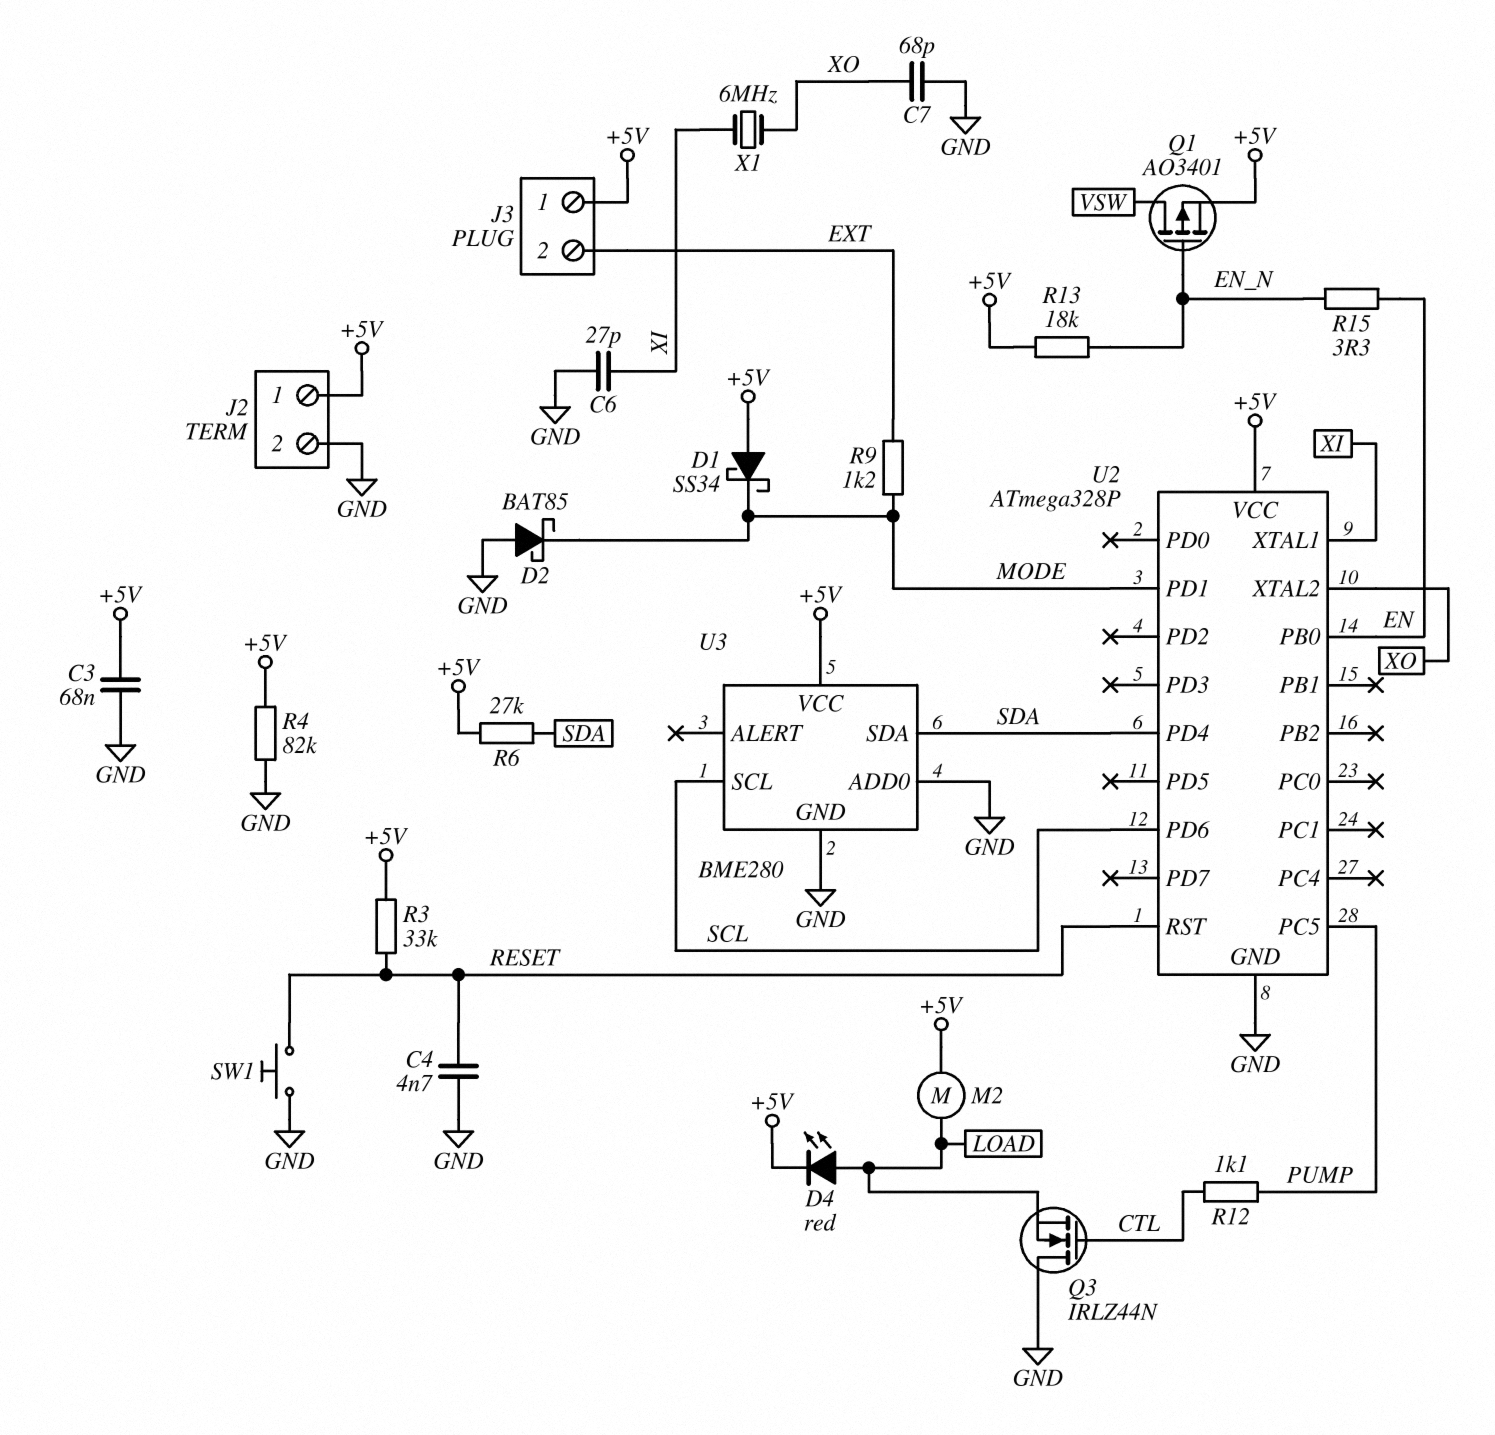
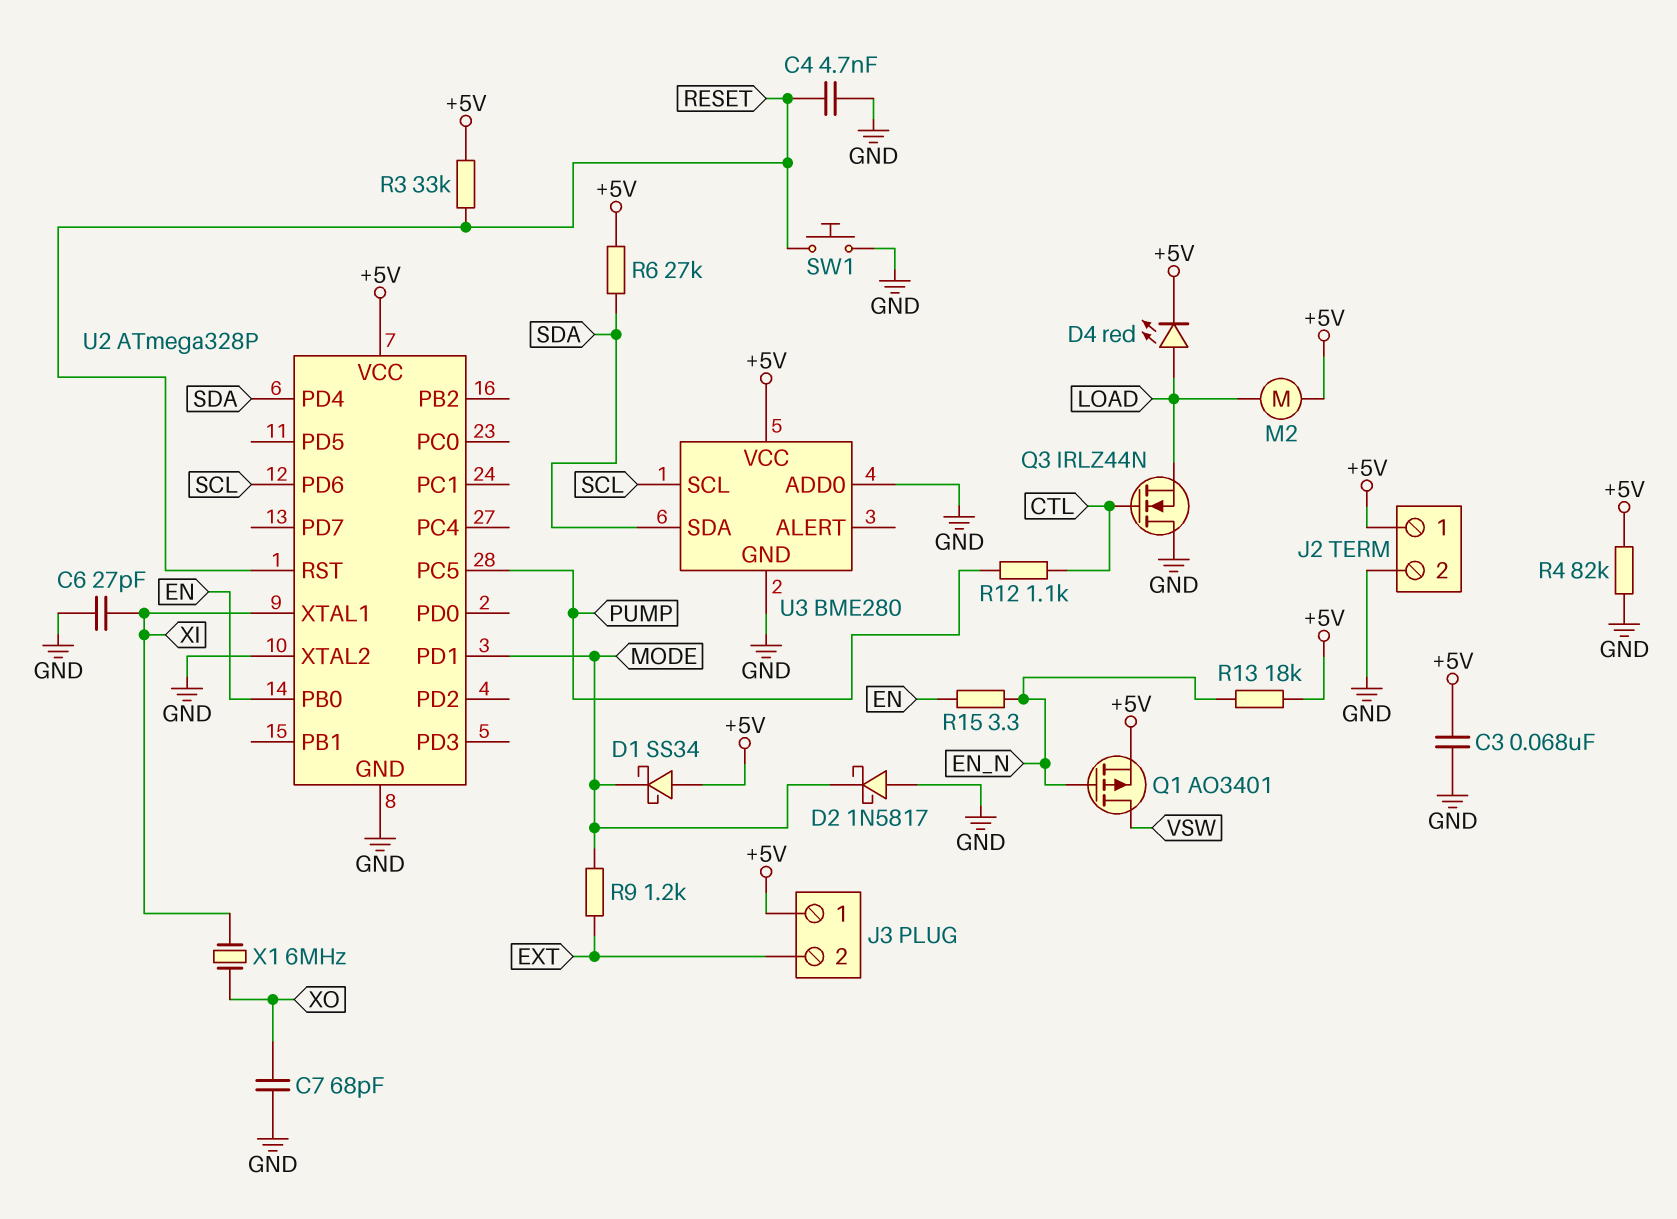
D2: schottky BAT85 (A GND, K MODE) -> schottky 1N5817 (A GND, K MODE)
U2 pin XTAL2: XO -> GND

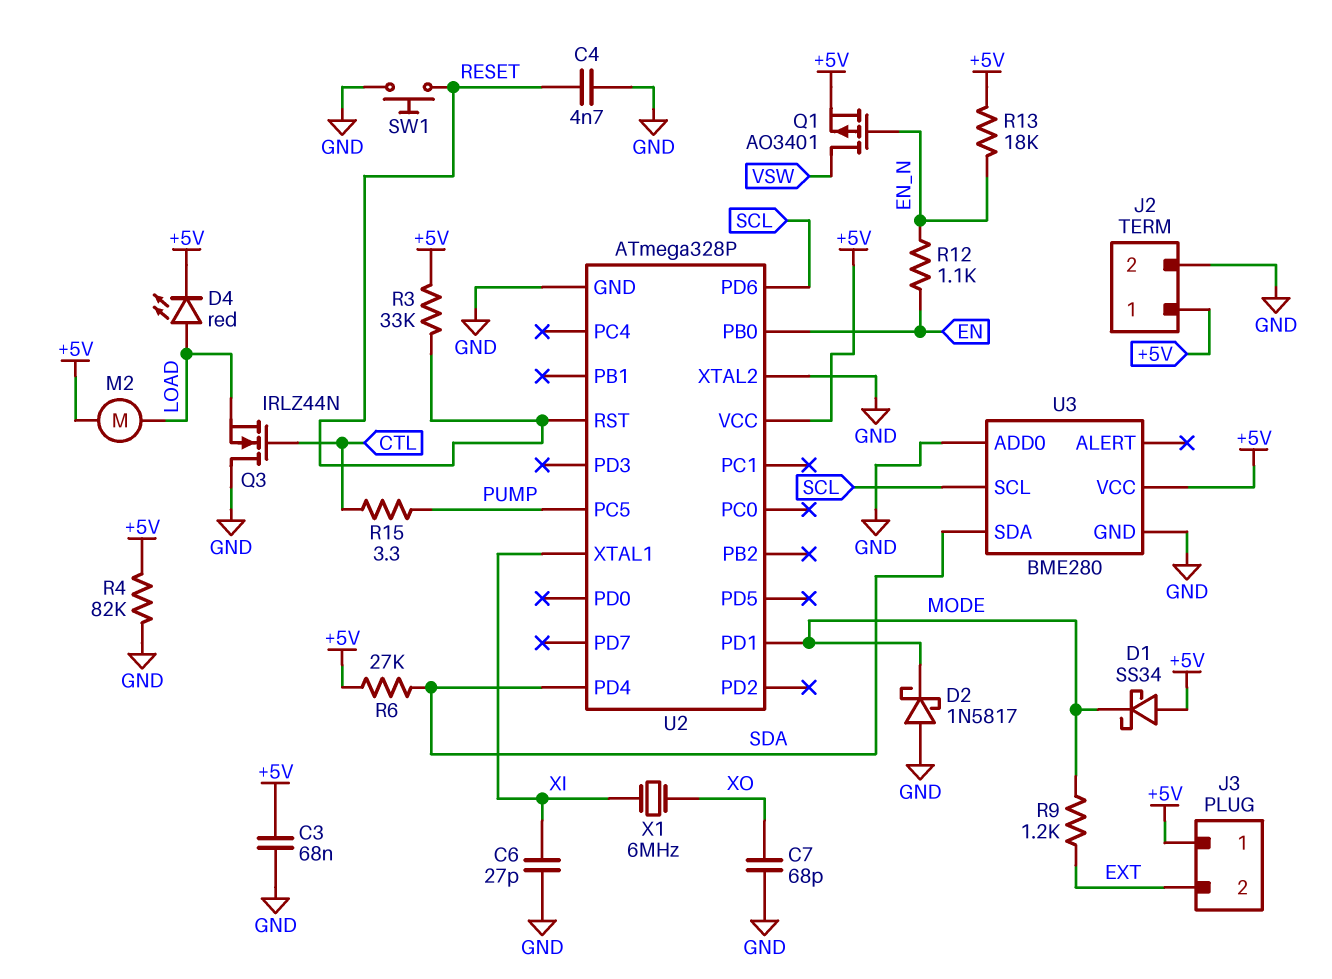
R12: 1.1k (CTL, PUMP) -> 1.1k (EN, EN_N)
R15: 3.3 (EN, EN_N) -> 3.3 (CTL, PUMP)

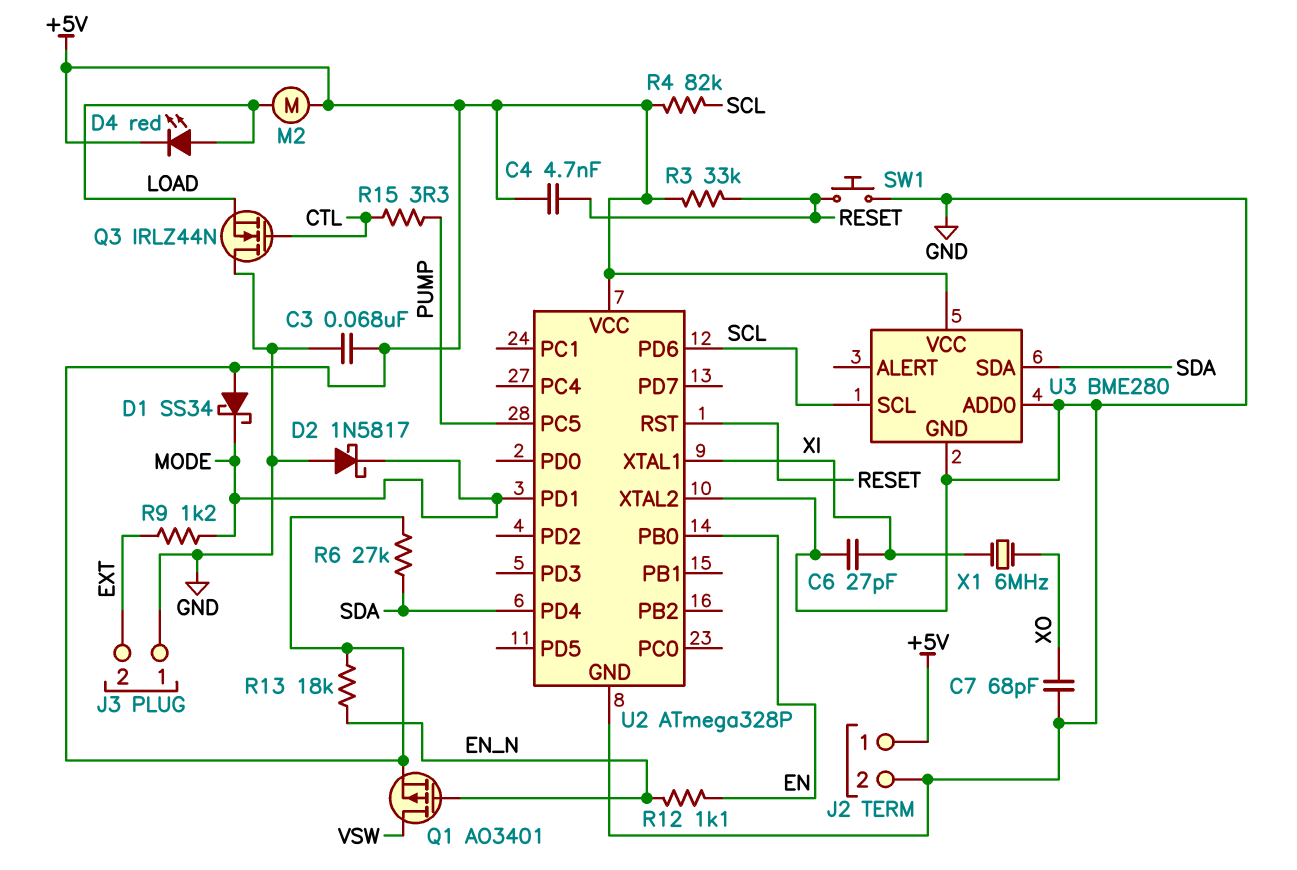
C4: 4.7nF (GND, RESET) -> 4.7nF (+5V, RESET)
J3 pin 1: +5V -> GND
R4: 82k (+5V, GND) -> 82k (+5V, SCL)

